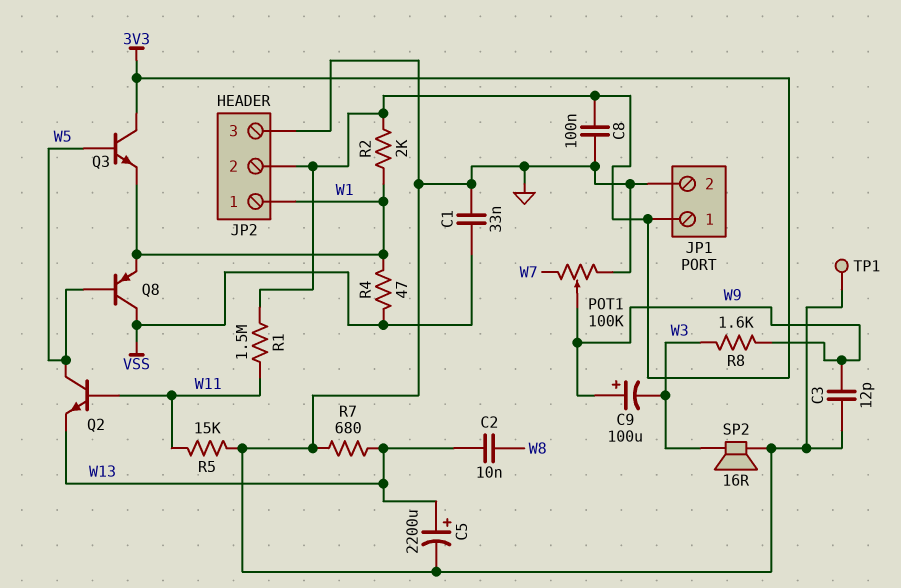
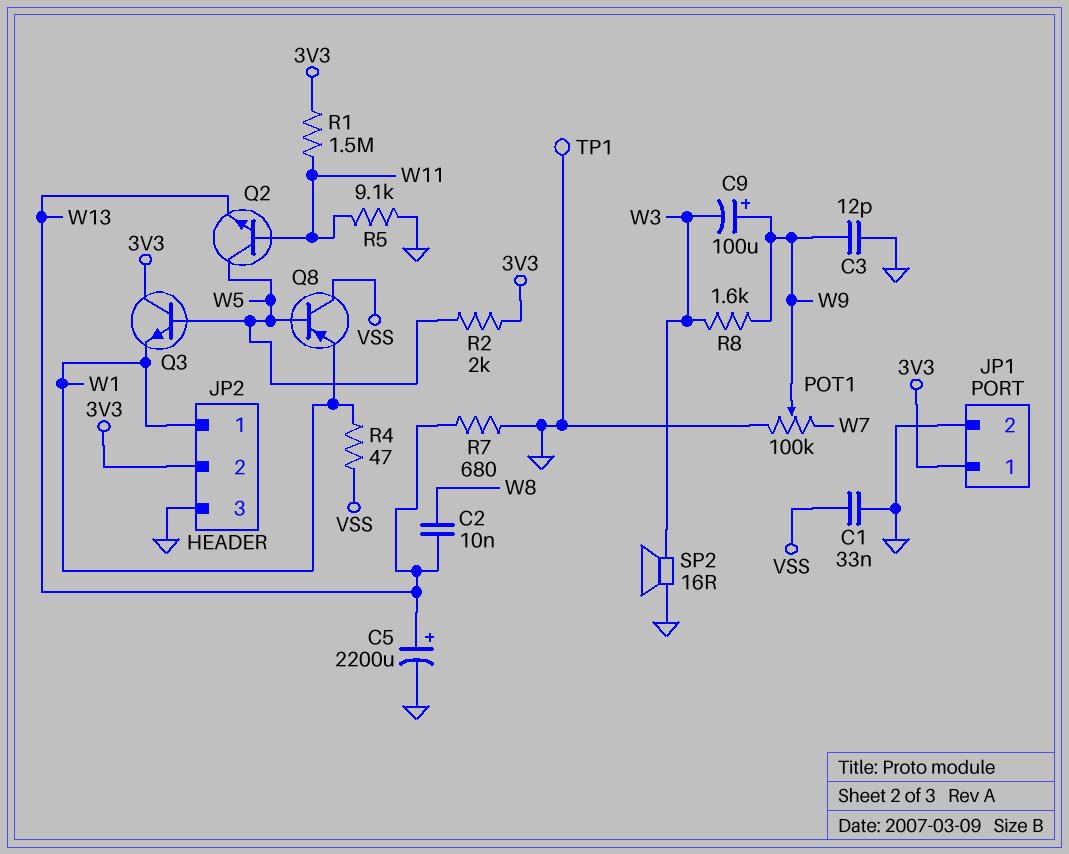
C8: 100nF (3V3, GND) -> none
R2: 2k (3V3, W1) -> 2k (3V3, W5)
R5: 15k (GND, W11) -> 9.1k (GND, W11)

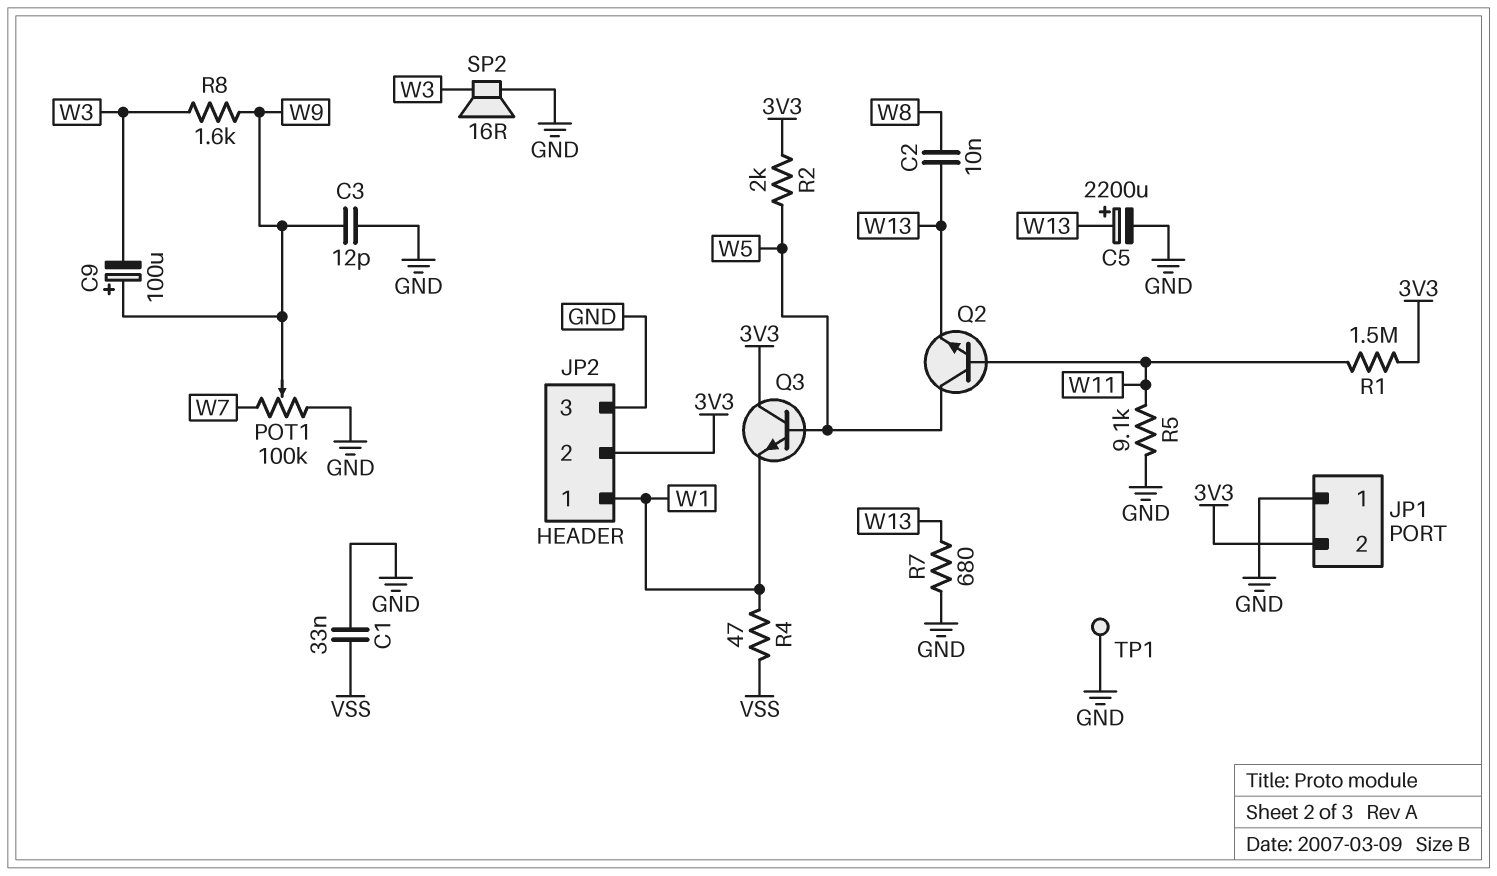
JP1 pin 1: 3V3 -> GND
JP1 pin 2: GND -> 3V3
Q8: PNP (B W5, C VSS, E W1) -> none

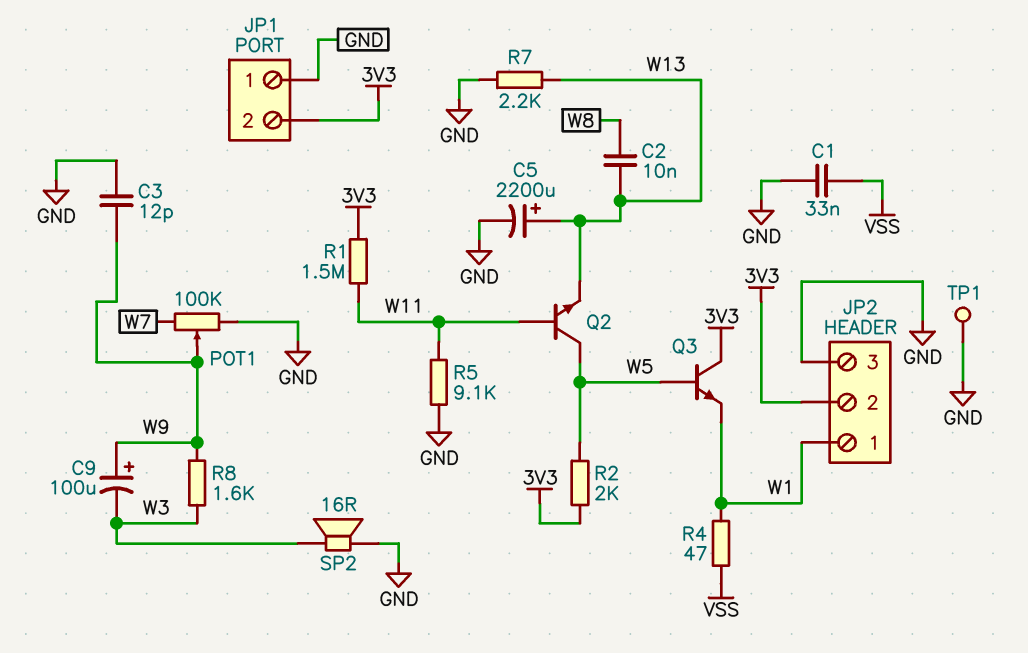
R7: 680 (GND, W13) -> 2.2k (GND, W13)

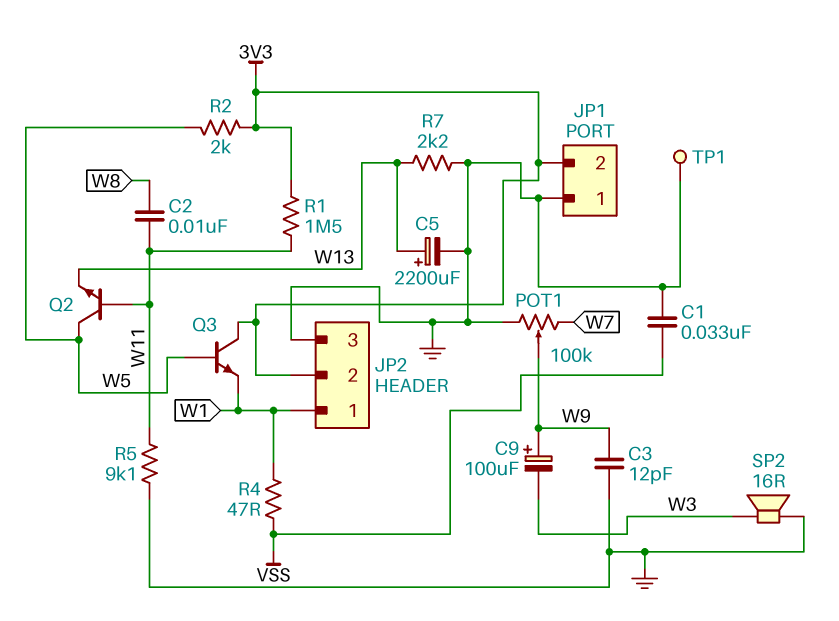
C2: 10nF (W8, W13) -> 10nF (W8, W11)
R8: 1.6k (W3, W9) -> none

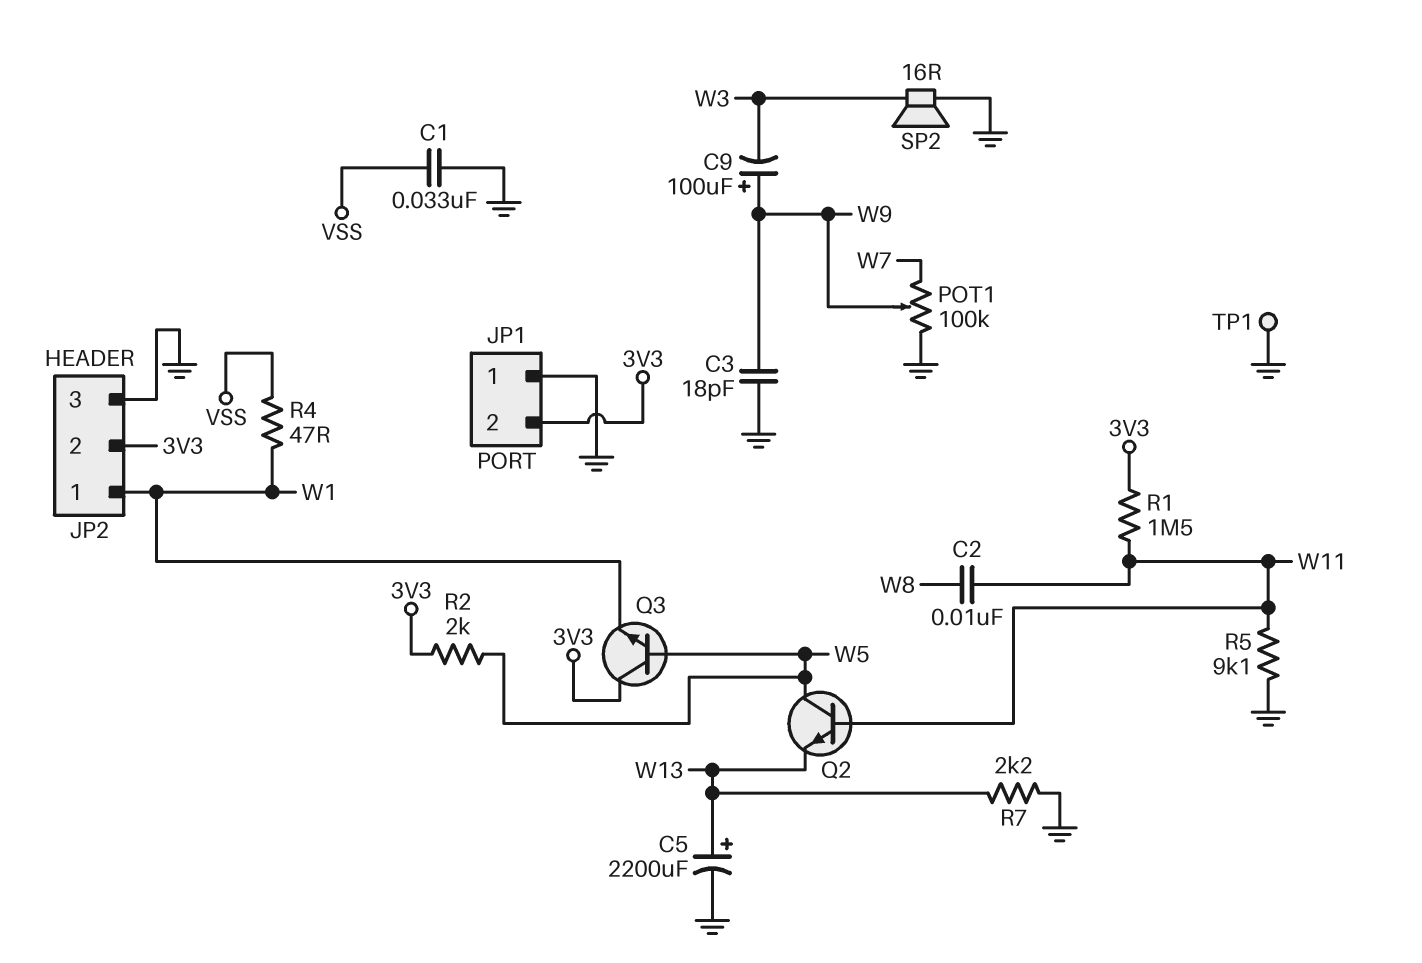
C3: 12pF (GND, W9) -> 18pF (GND, W9)

